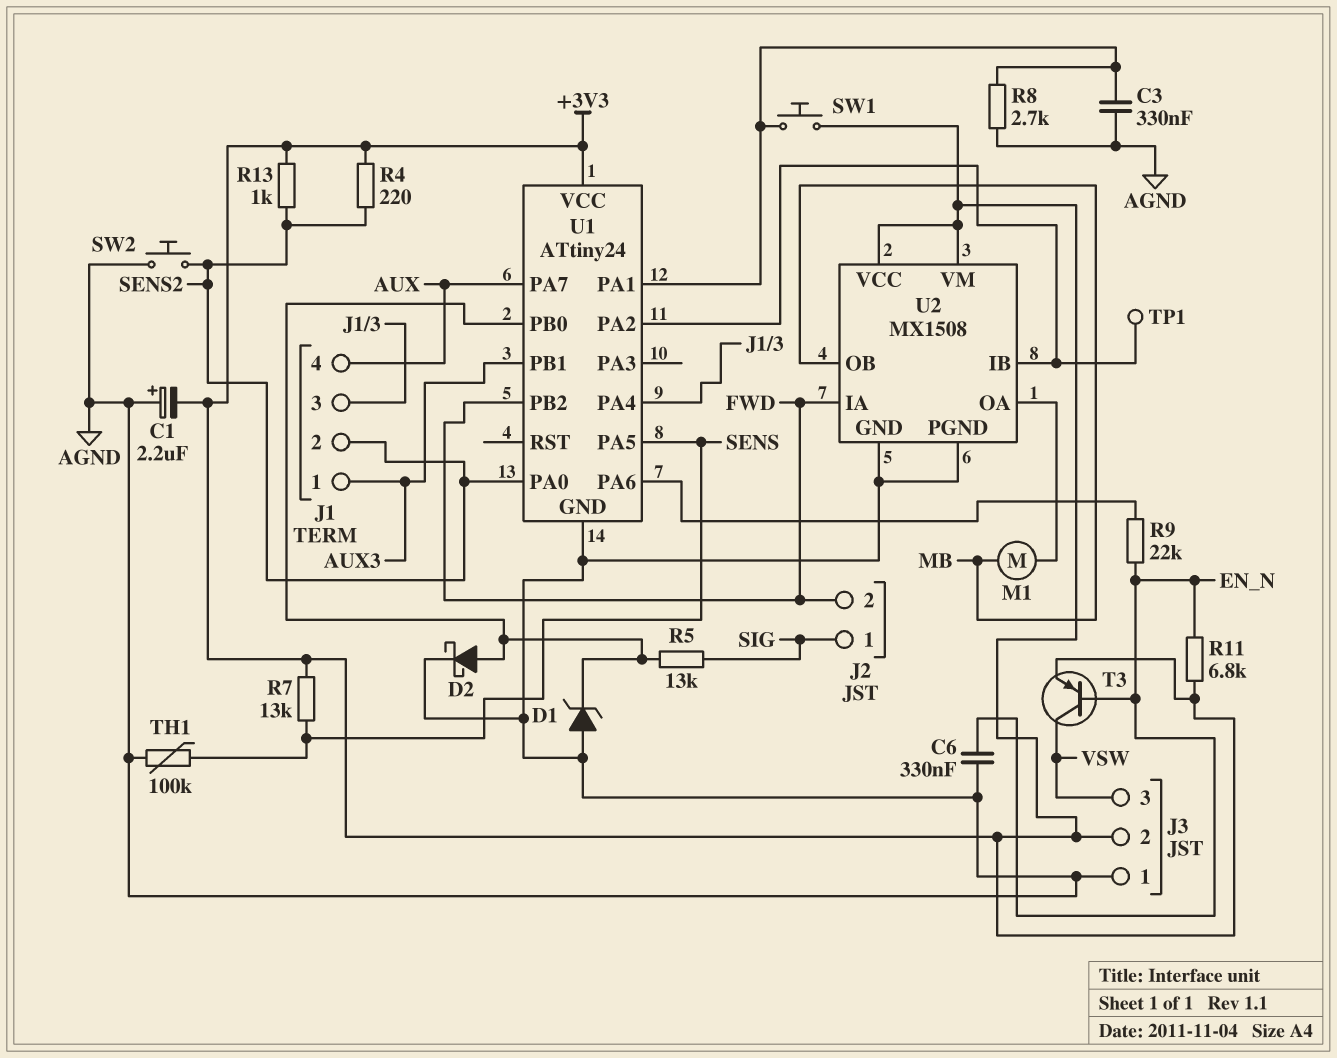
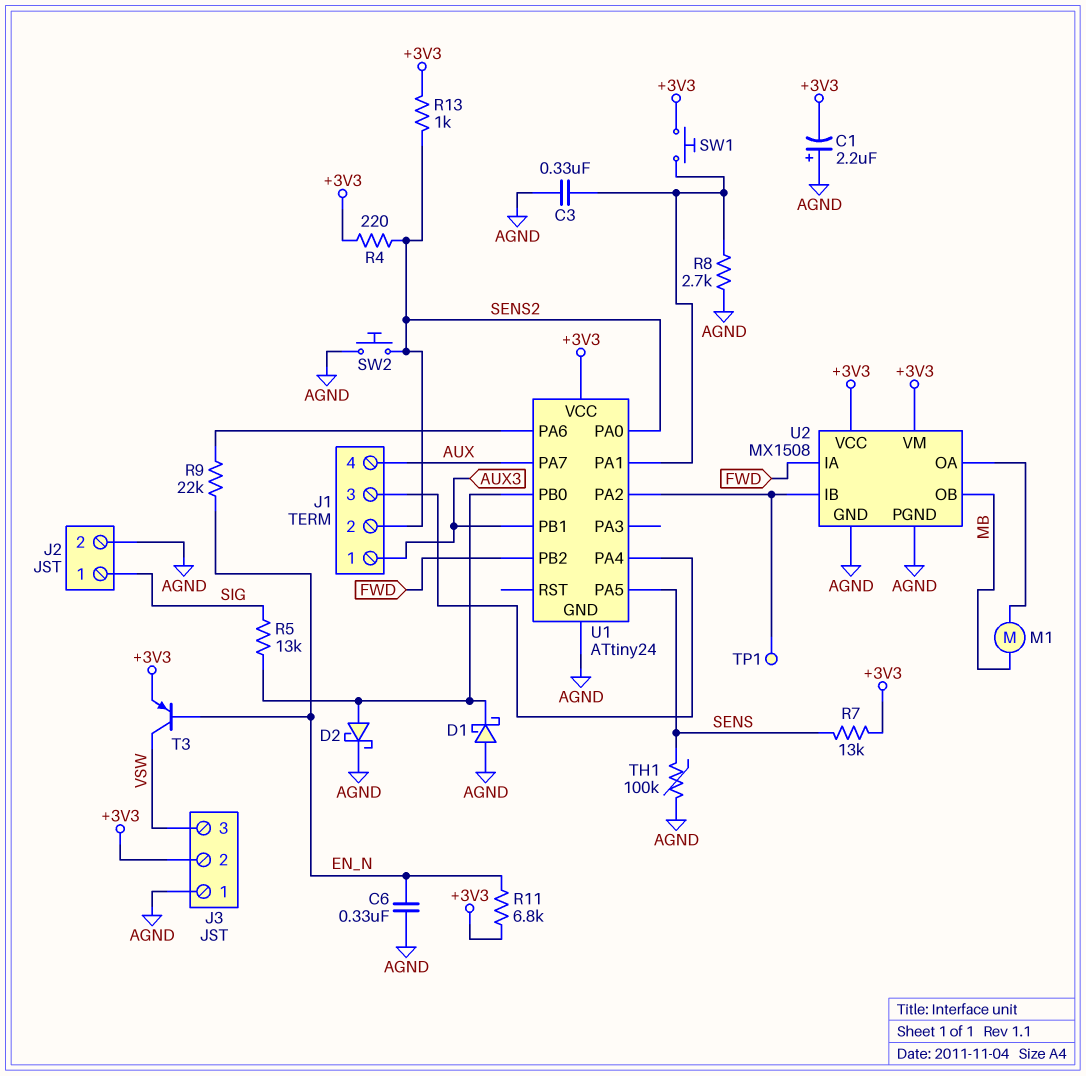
D1: zener (A AGND, K U1/PB0) -> schottky (A AGND, K U1/PB0)
J2 pin 2: FWD -> AGND

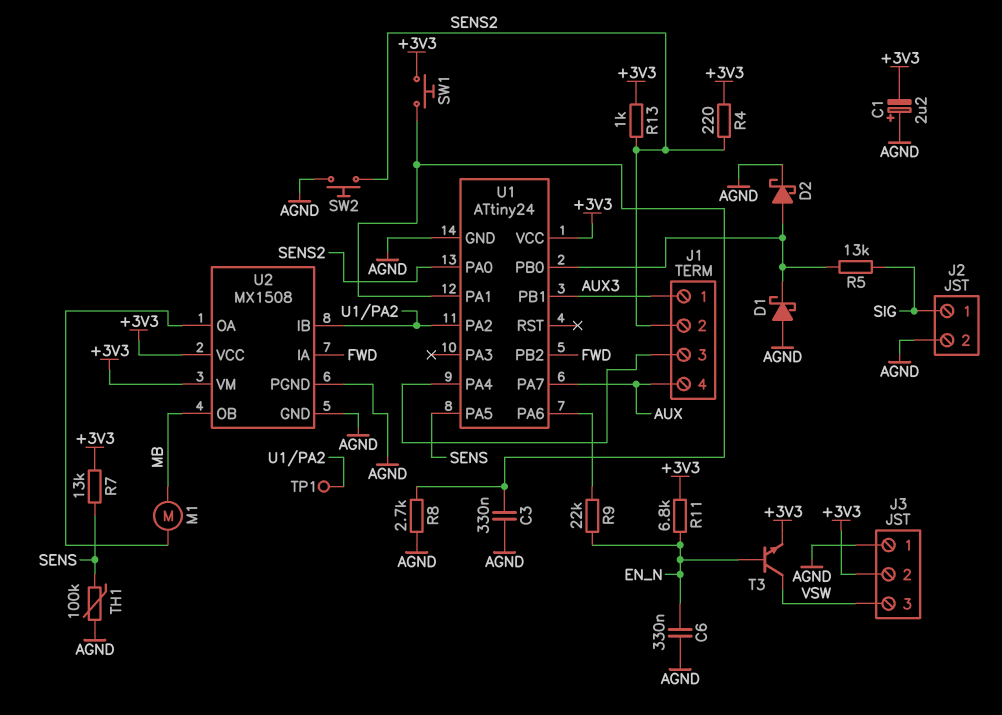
T3: PNP (B EN_N, C VSW, E +3V3) -> NPN (B EN_N, C VSW, E +3V3)

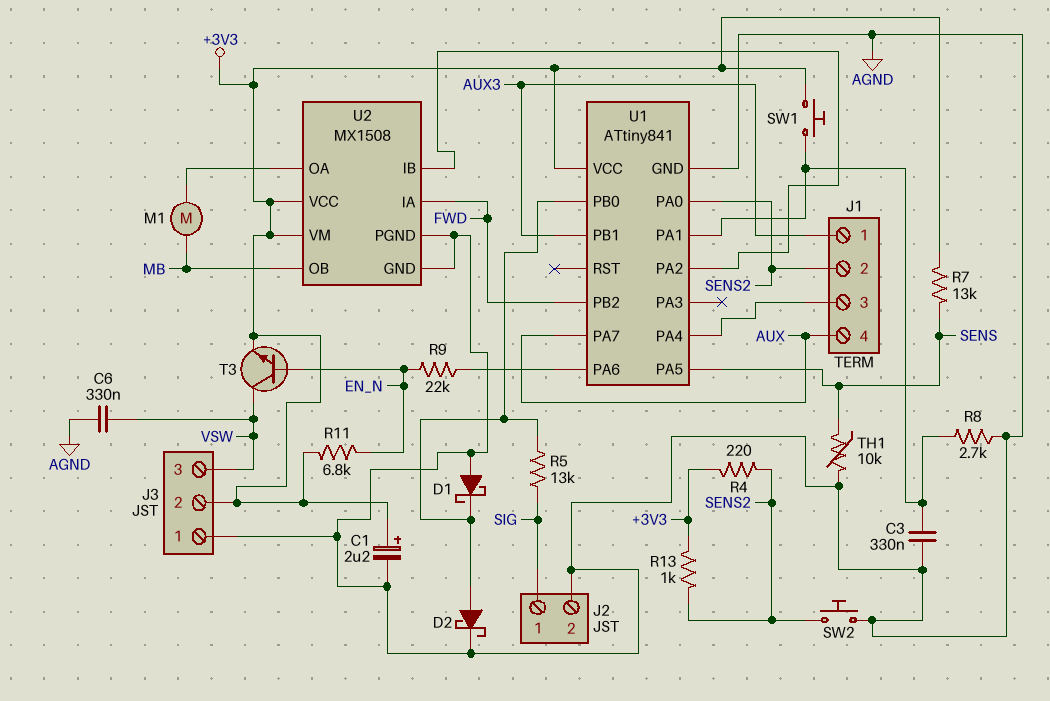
C1: 2.2uF (plus AGND, minus +3V3) -> 2.2uF (plus +3V3, minus AGND)
C6: 330nF (AGND, EN_N) -> 330nF (AGND, VSW)
TH1: 100k (AGND, SENS) -> 10k (AGND, SENS)
TP1: test point (U1/PA2) -> none
U1: ATtiny24 -> ATtiny841

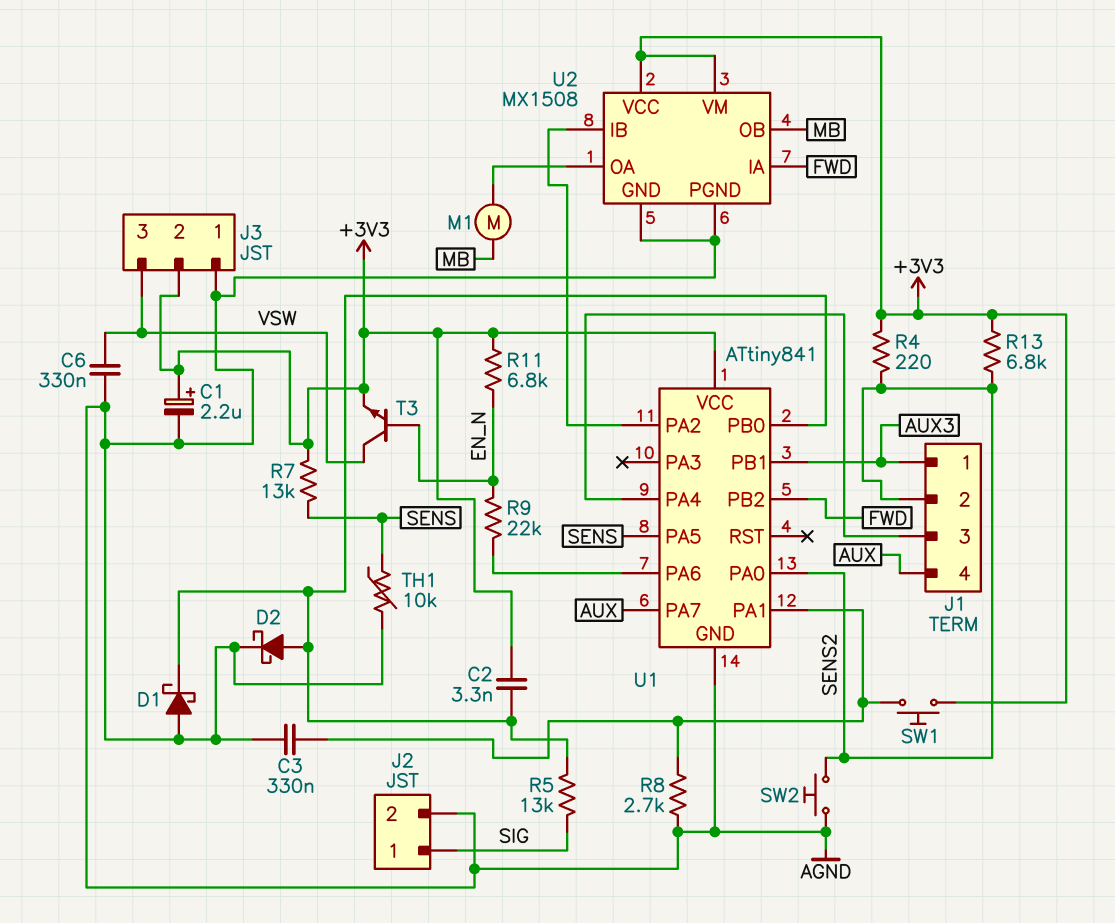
C2: none -> 3.3nF (+3V3, U1/PB0)
R13: 1k (+3V3, SENS2) -> 6.8k (+3V3, SENS2)

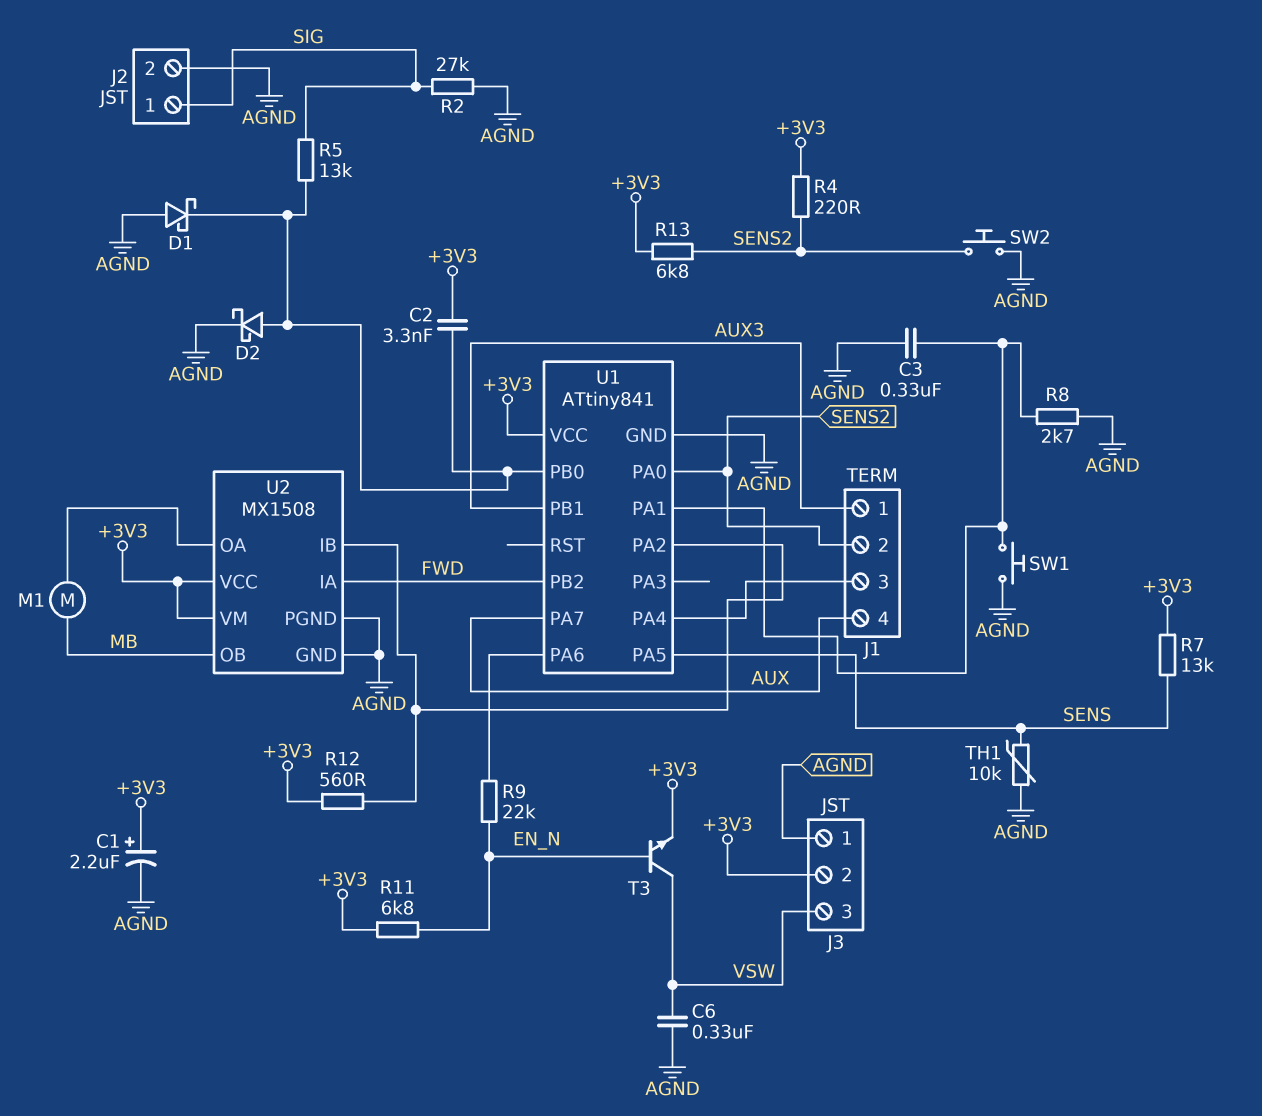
R2: none -> 27k (AGND, SIG)
R12: none -> 560 (+3V3, U1/PA2)
SW1: button (+3V3, U1/PA1) -> button (AGND, U1/PA1)

